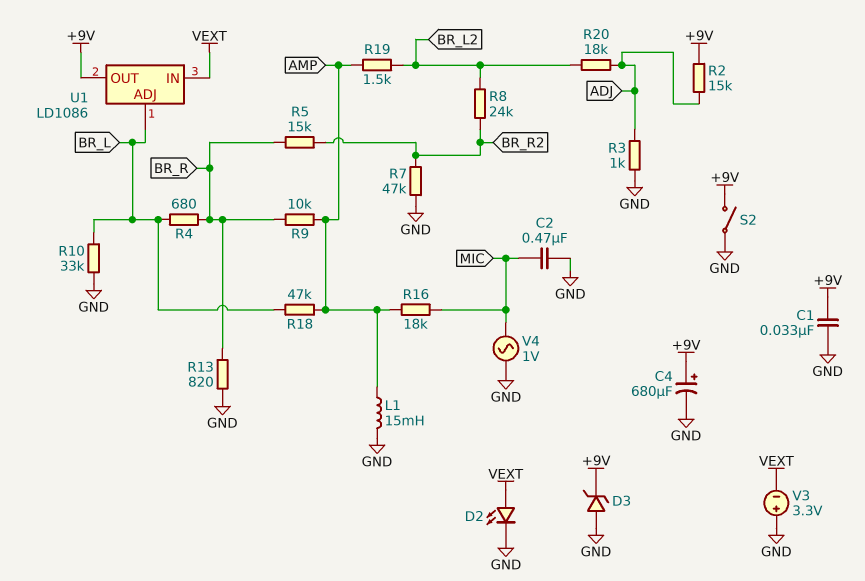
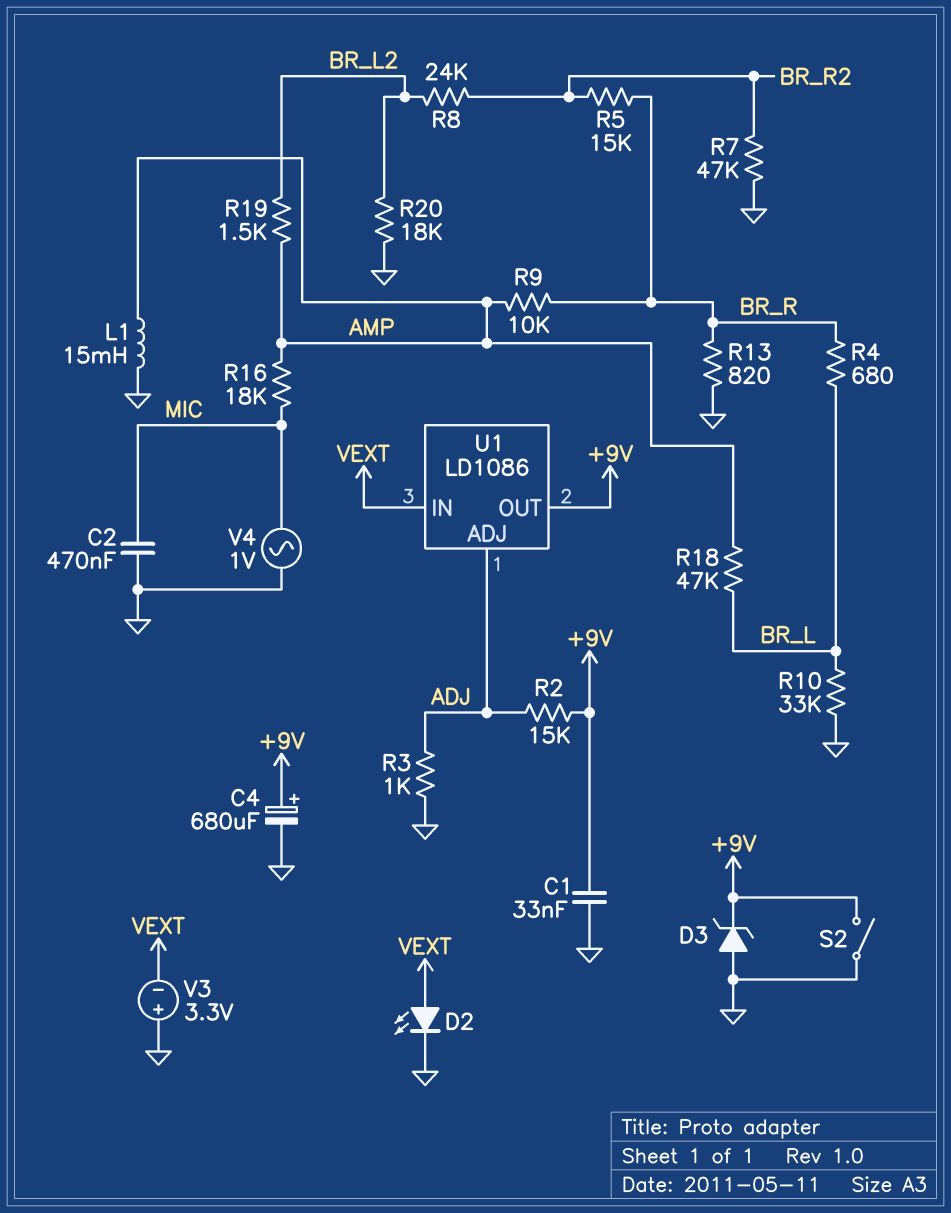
R20: 18k (ADJ, BR_L2) -> 18k (BR_L2, GND)
U1 pin ADJ: BR_L -> ADJ

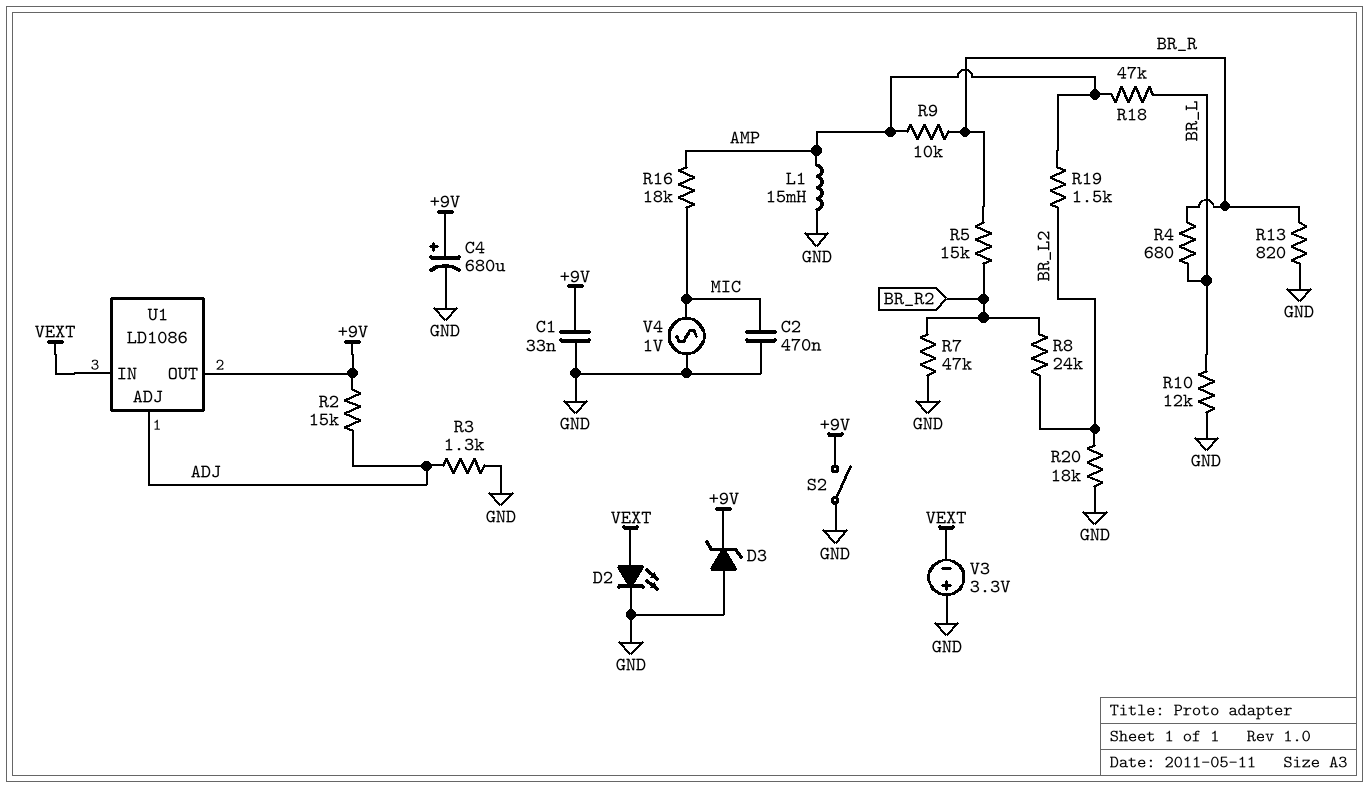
R3: 1k (ADJ, GND) -> 1.3k (ADJ, GND)
R10: 33k (BR_L, GND) -> 12k (BR_L, GND)

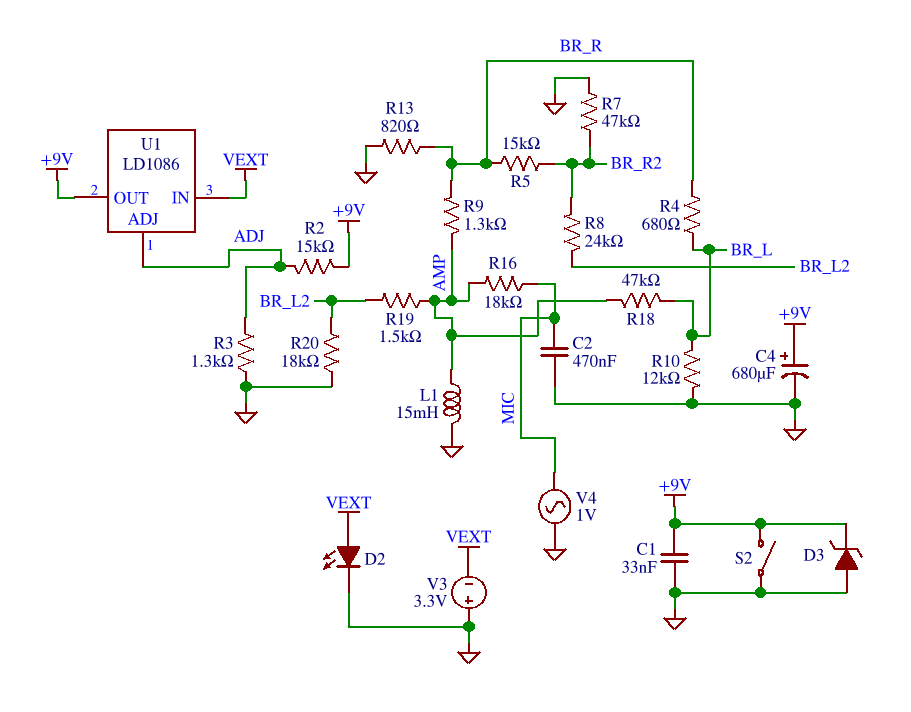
R9: 10k (AMP, BR_R) -> 1.3k (AMP, BR_R)

